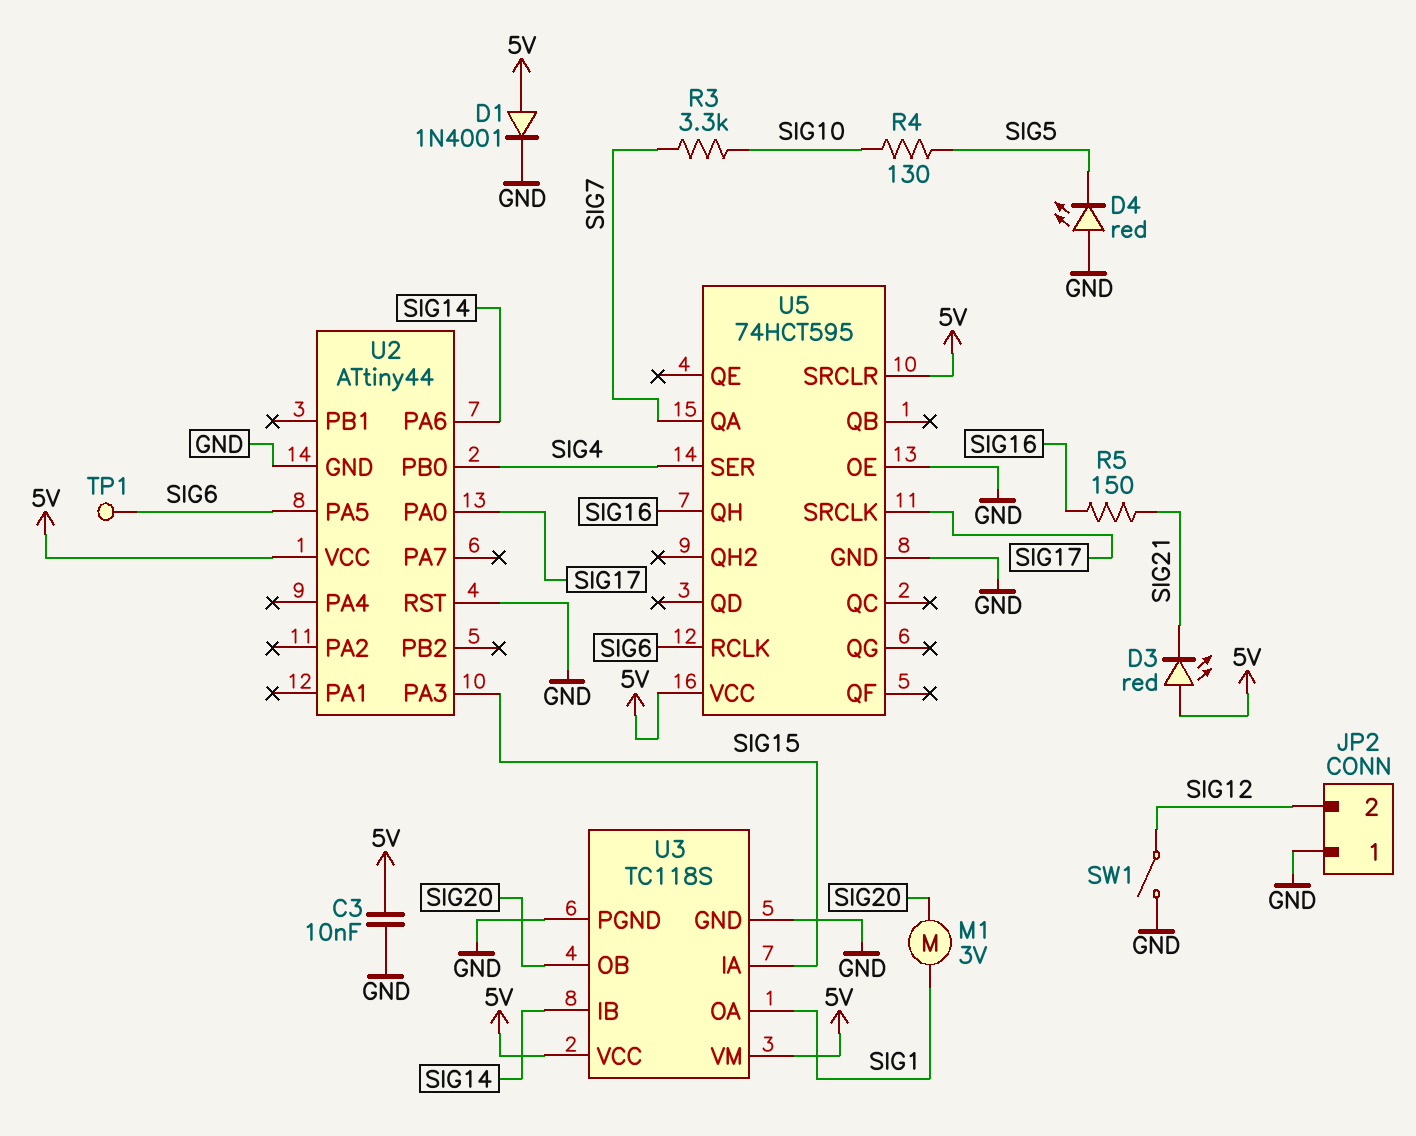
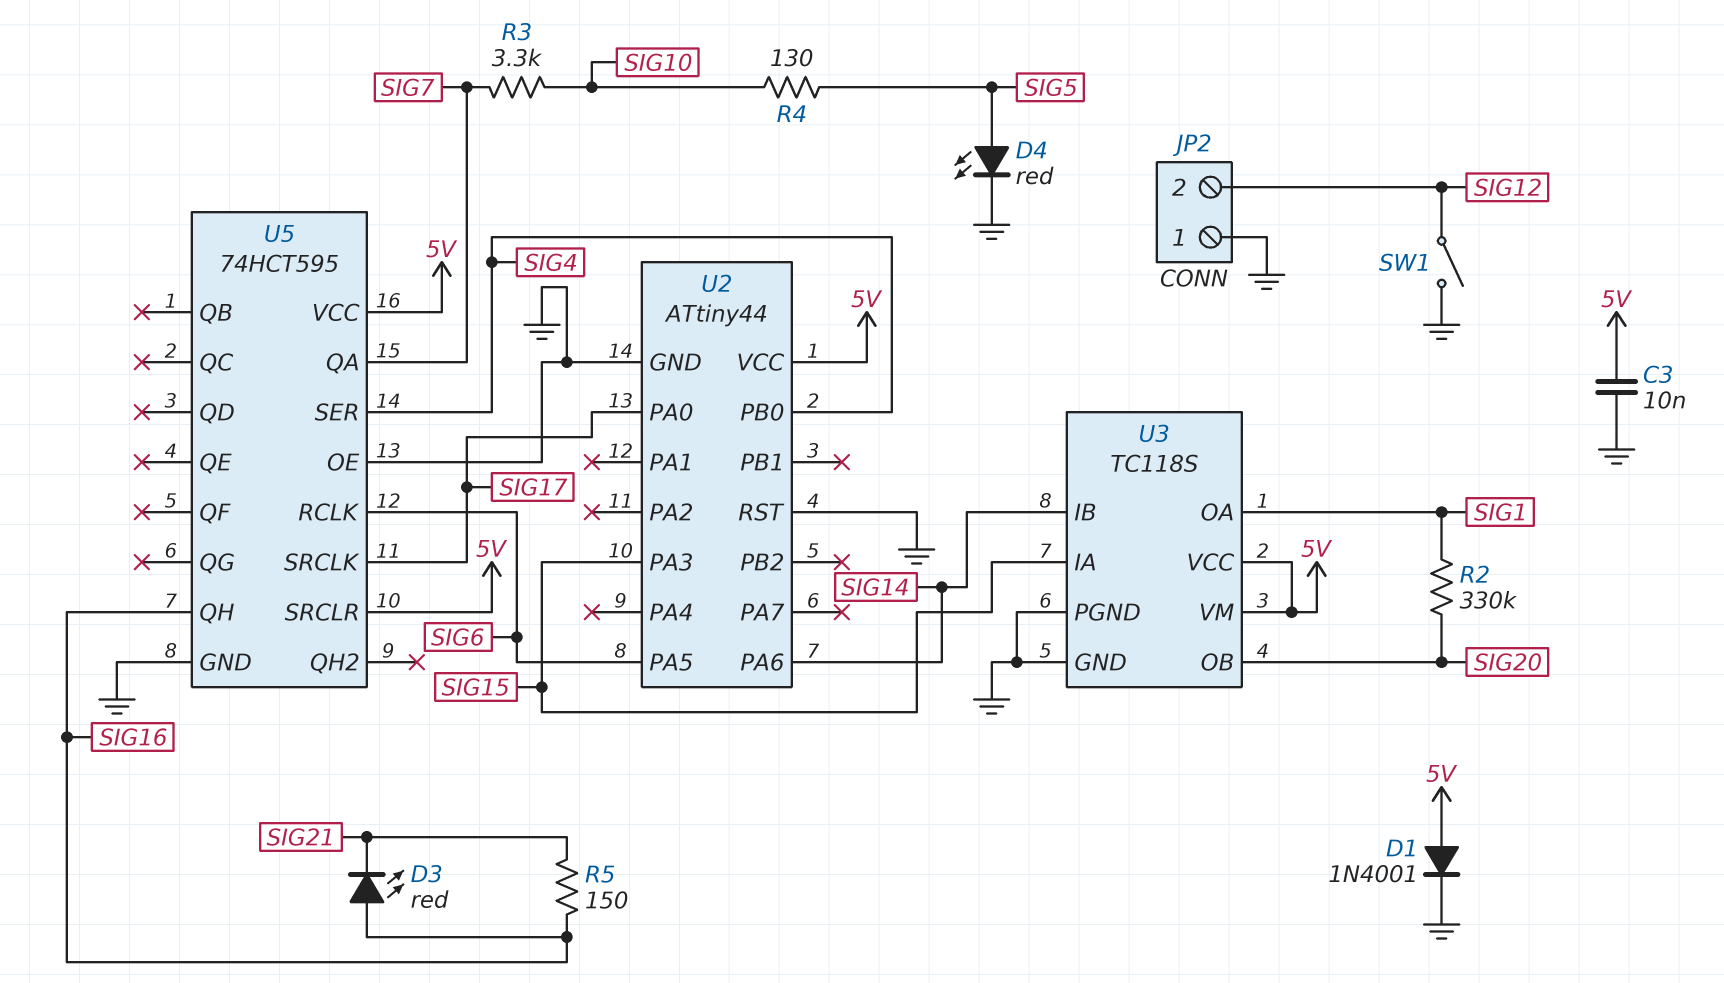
D3: LED red (A 5V, K SIG21) -> LED red (A SIG16, K SIG21)
D4: LED red (A GND, K SIG5) -> LED red (A SIG5, K GND)
M1: motor 3V (SIG1, SIG20) -> none
R2: none -> 330k (SIG1, SIG20)
TP1: test point (SIG6) -> none

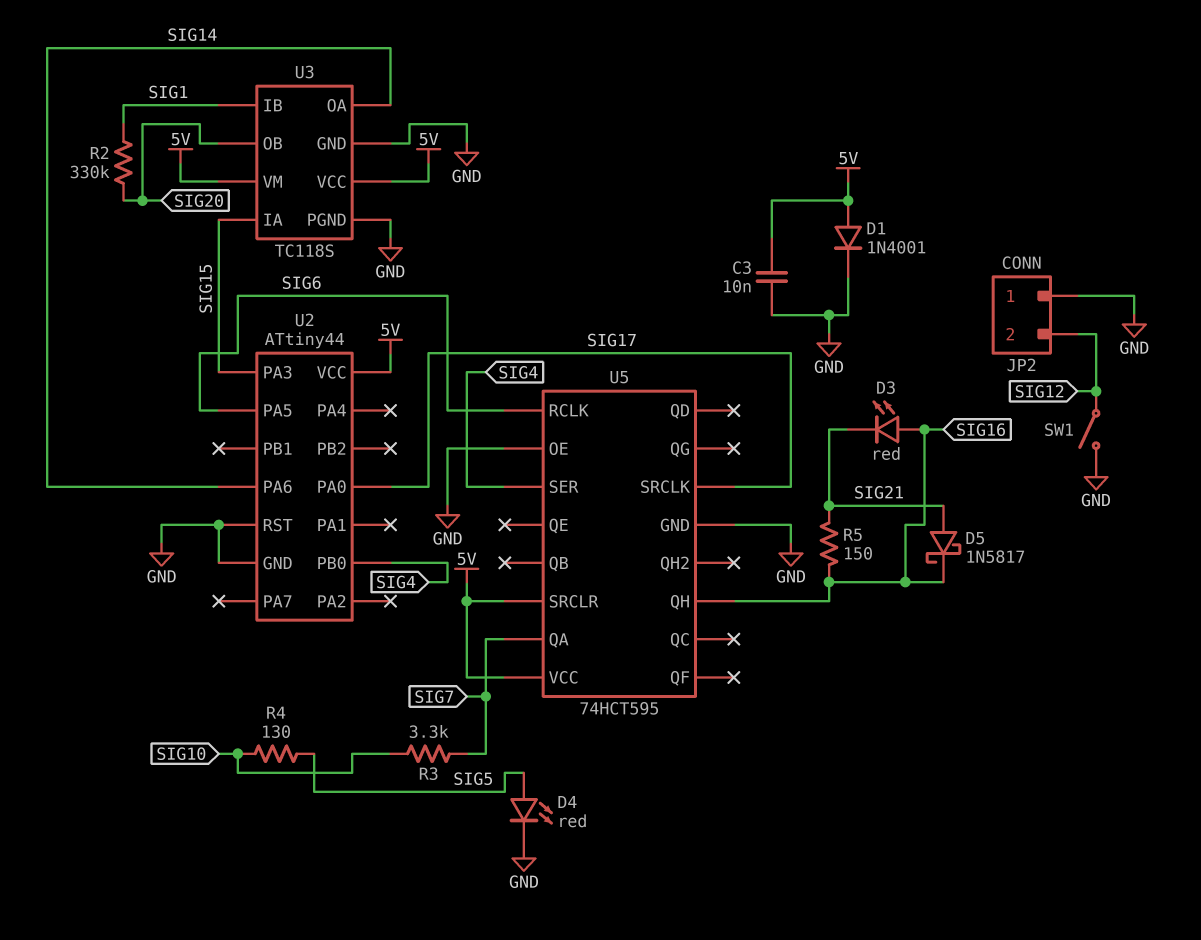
D5: none -> schottky 1N5817 (A SIG21, K SIG16)
U3 pin IB: SIG14 -> SIG1
U3 pin OA: SIG1 -> SIG14

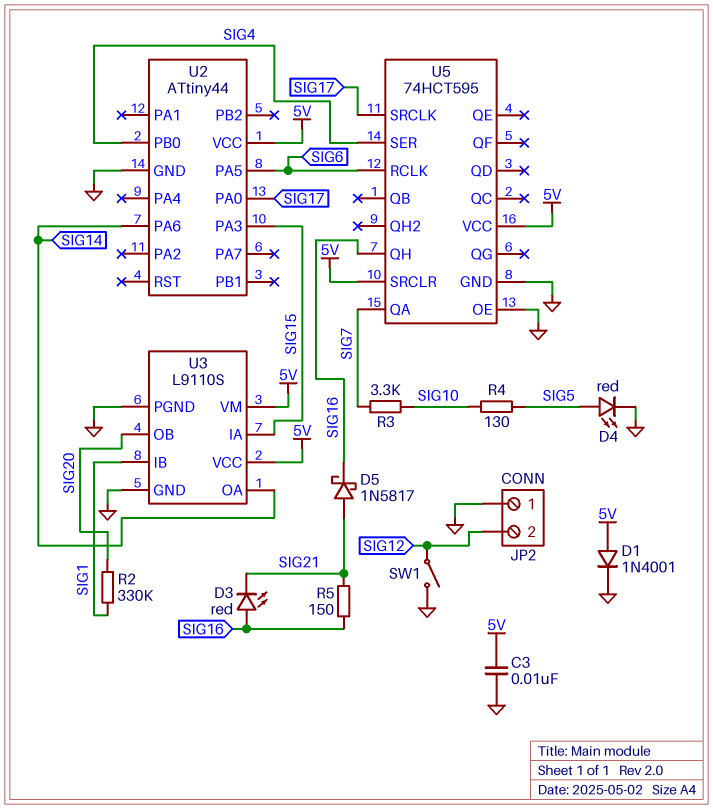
U2 pin RST: GND -> none
U3: TC118S -> L9110S

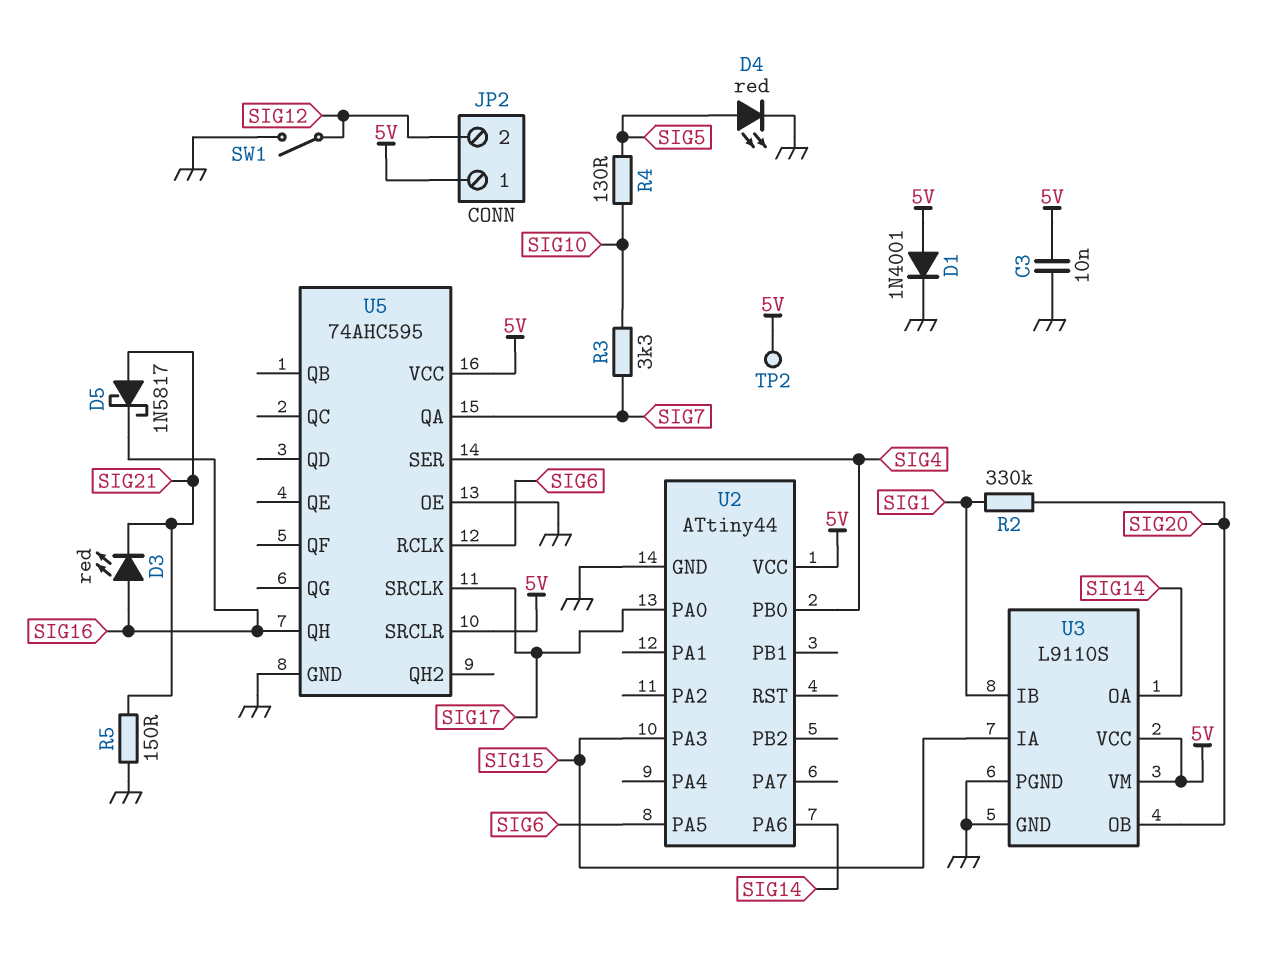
JP2 pin 1: GND -> 5V
R5: 150 (SIG16, SIG21) -> 150 (GND, SIG21)
TP2: none -> test point (5V)
U5: 74HCT595 -> 74AHC595

